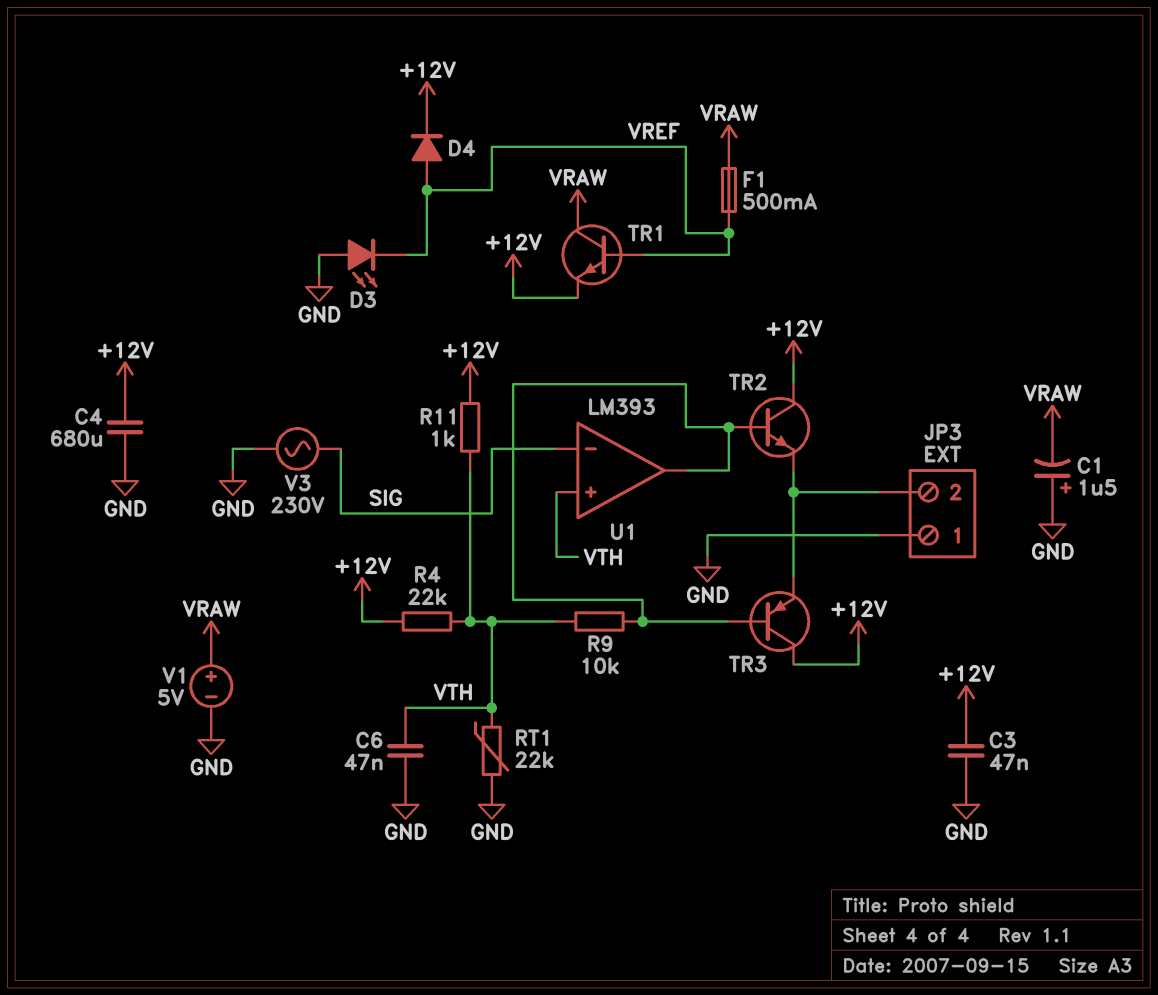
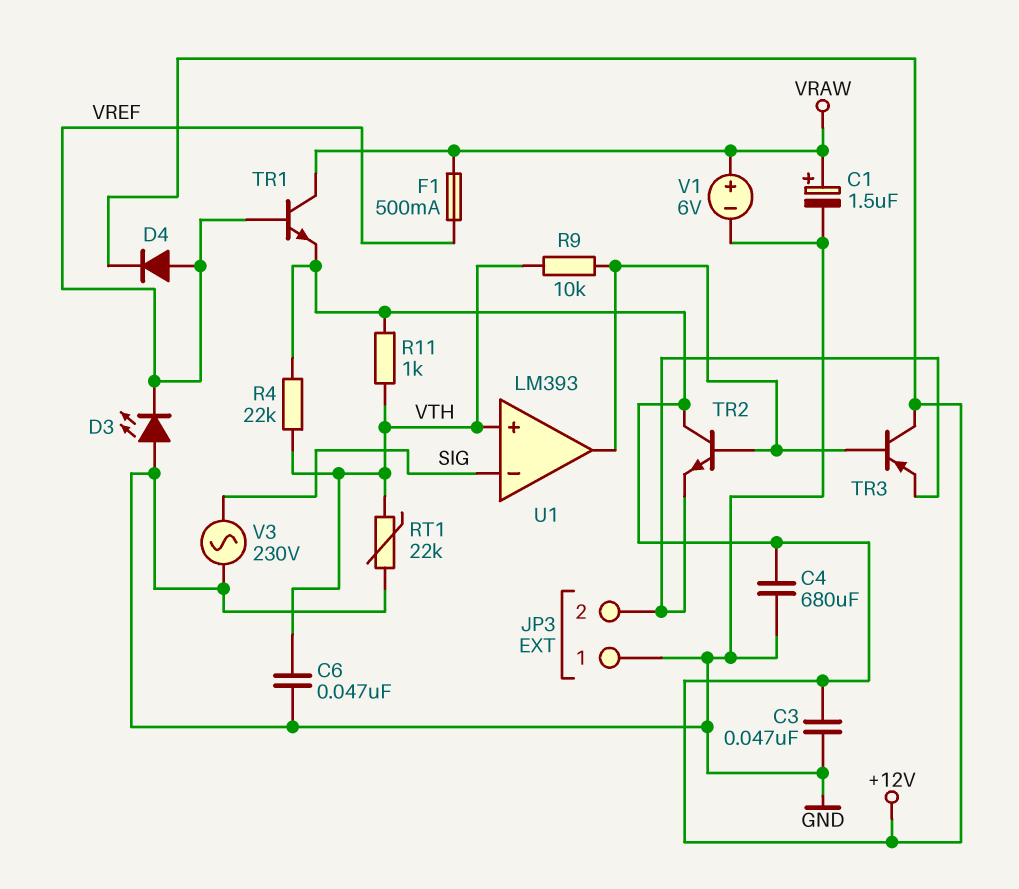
C1: 1.5uF (plus GND, minus VRAW) -> 1.5uF (plus VRAW, minus GND)
V1: 5V (plus VRAW, minus GND) -> 6V (plus VRAW, minus GND)

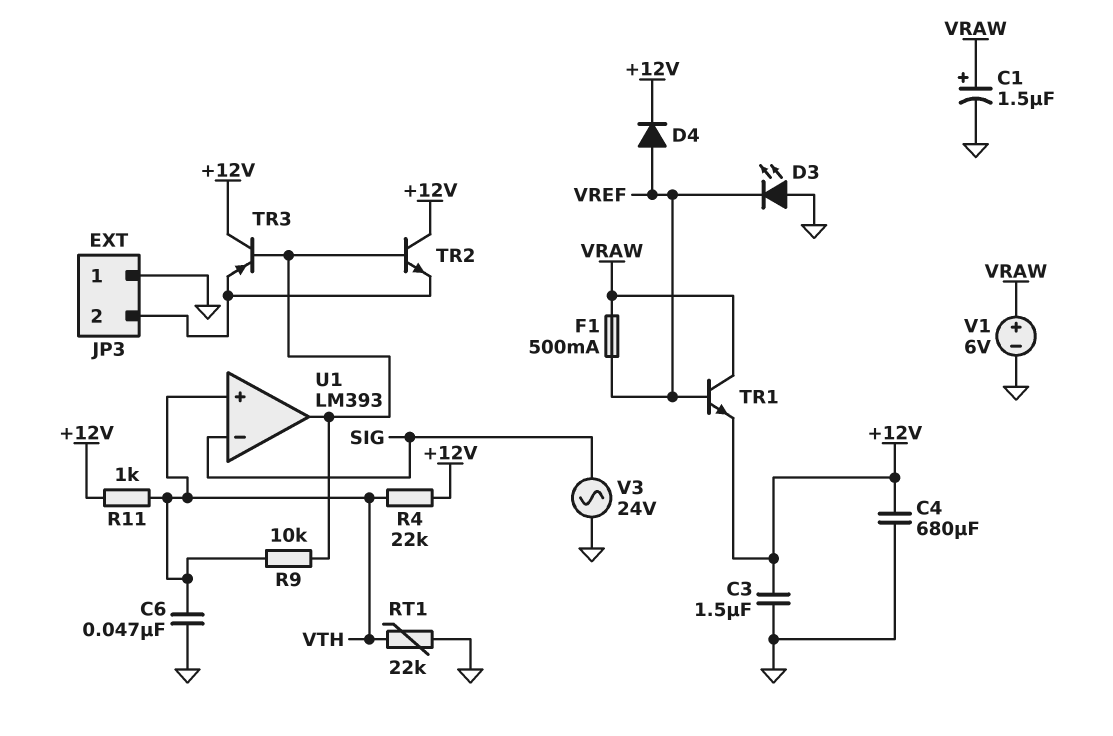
C3: 47nF (+12V, GND) -> 1.5uF (+12V, GND)
V3: AC 230V (GND, SIG) -> AC 24V (GND, SIG)

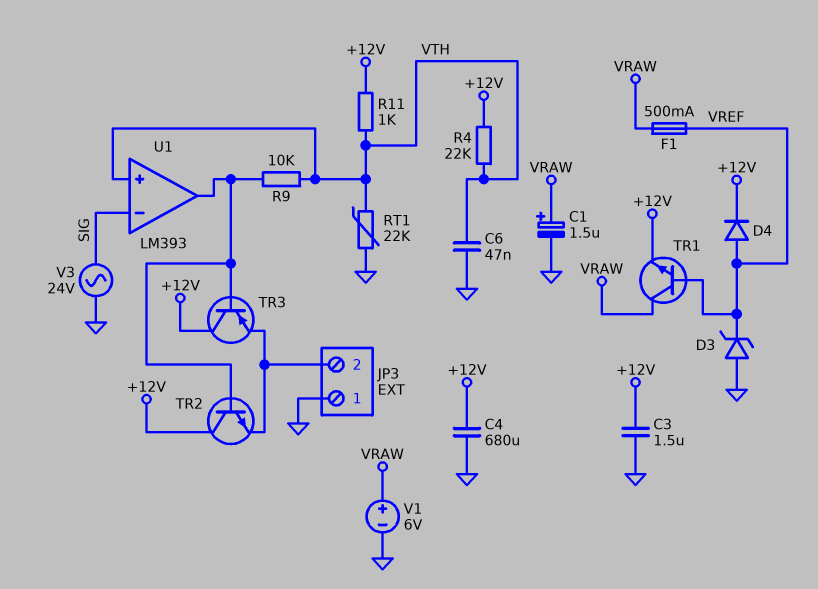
D3: LED (A GND, K VREF) -> zener (A GND, K VREF)

